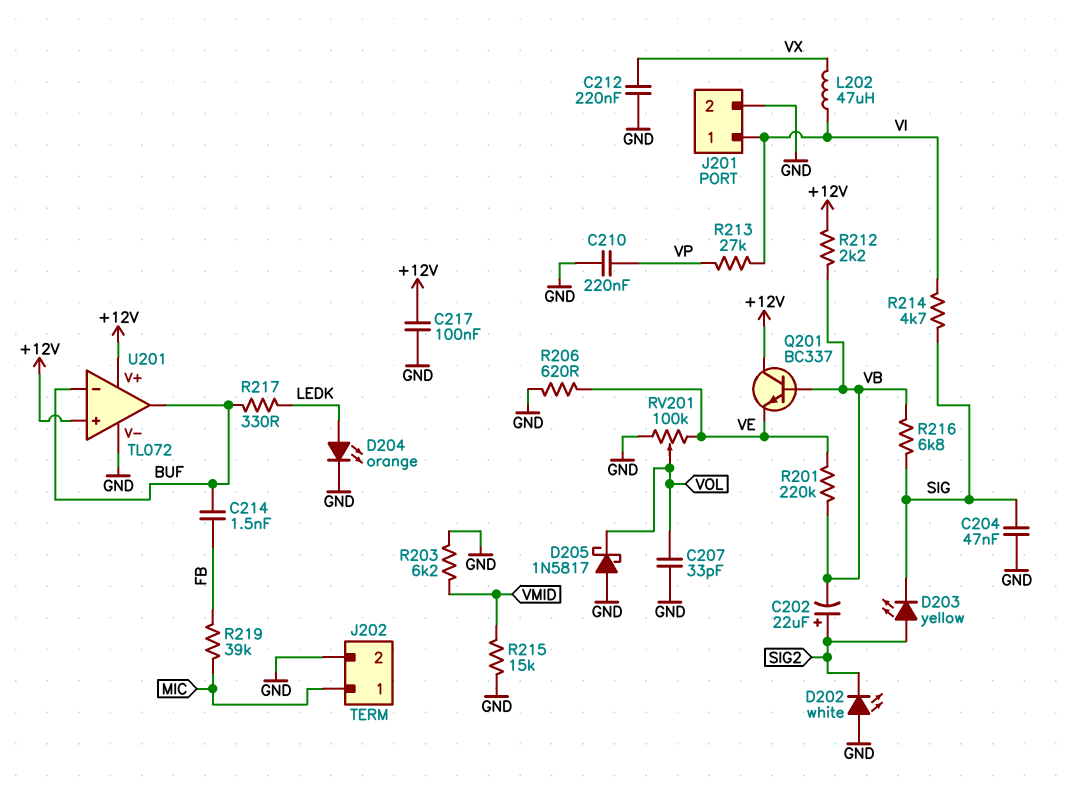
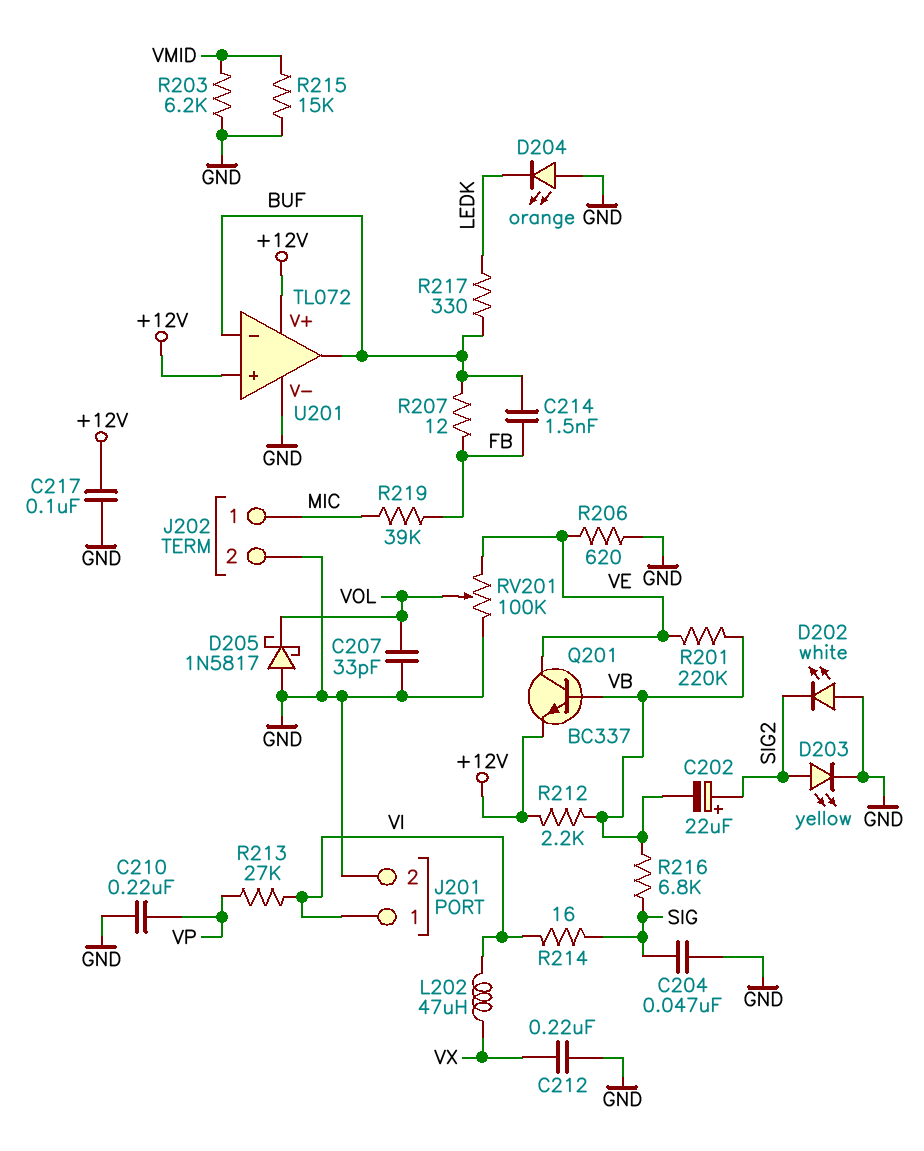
D203: LED yellow (A SIG2, K SIG) -> LED yellow (A SIG2, K GND)
D204: LED orange (A LEDK, K GND) -> LED orange (A GND, K LEDK)
Q201: NPN BC337 (B VB, C +12V, E VE) -> NPN BC337 (B VB, C VE, E +12V)
R207: none -> 12 (BUF, FB)
R214: 4.7k (SIG, VI) -> 16 (SIG, VI)

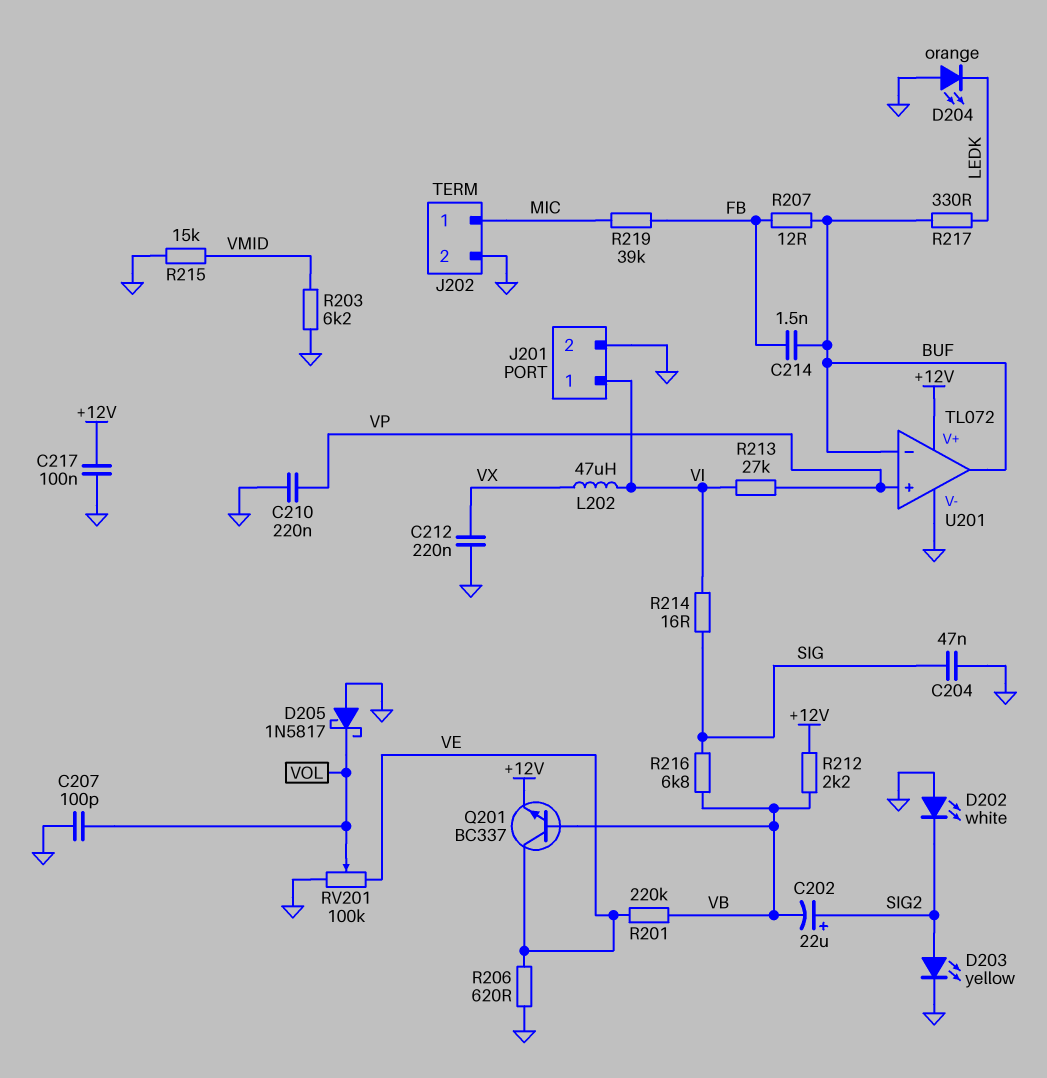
C207: 33pF (GND, VOL) -> 100pF (GND, VOL)
U201 pin in+: +12V -> VP

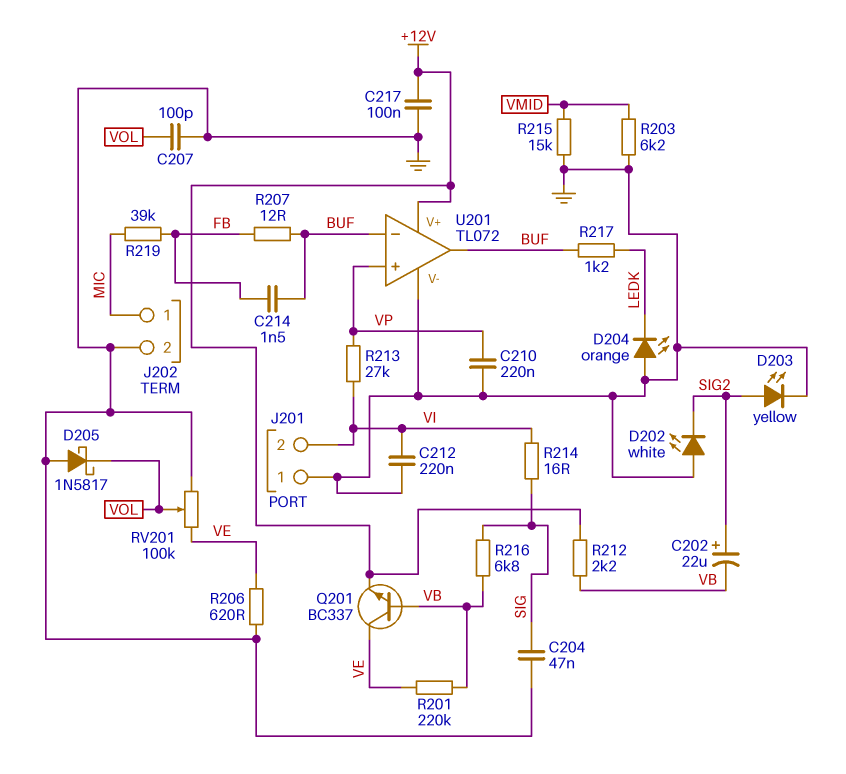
C212: 220nF (GND, VX) -> 220nF (GND, VI)
J201 pin 1: VI -> GND
J201 pin 2: GND -> VI
L202: 47uH (VI, VX) -> none
R217: 330 (BUF, LEDK) -> 1.2k (BUF, LEDK)

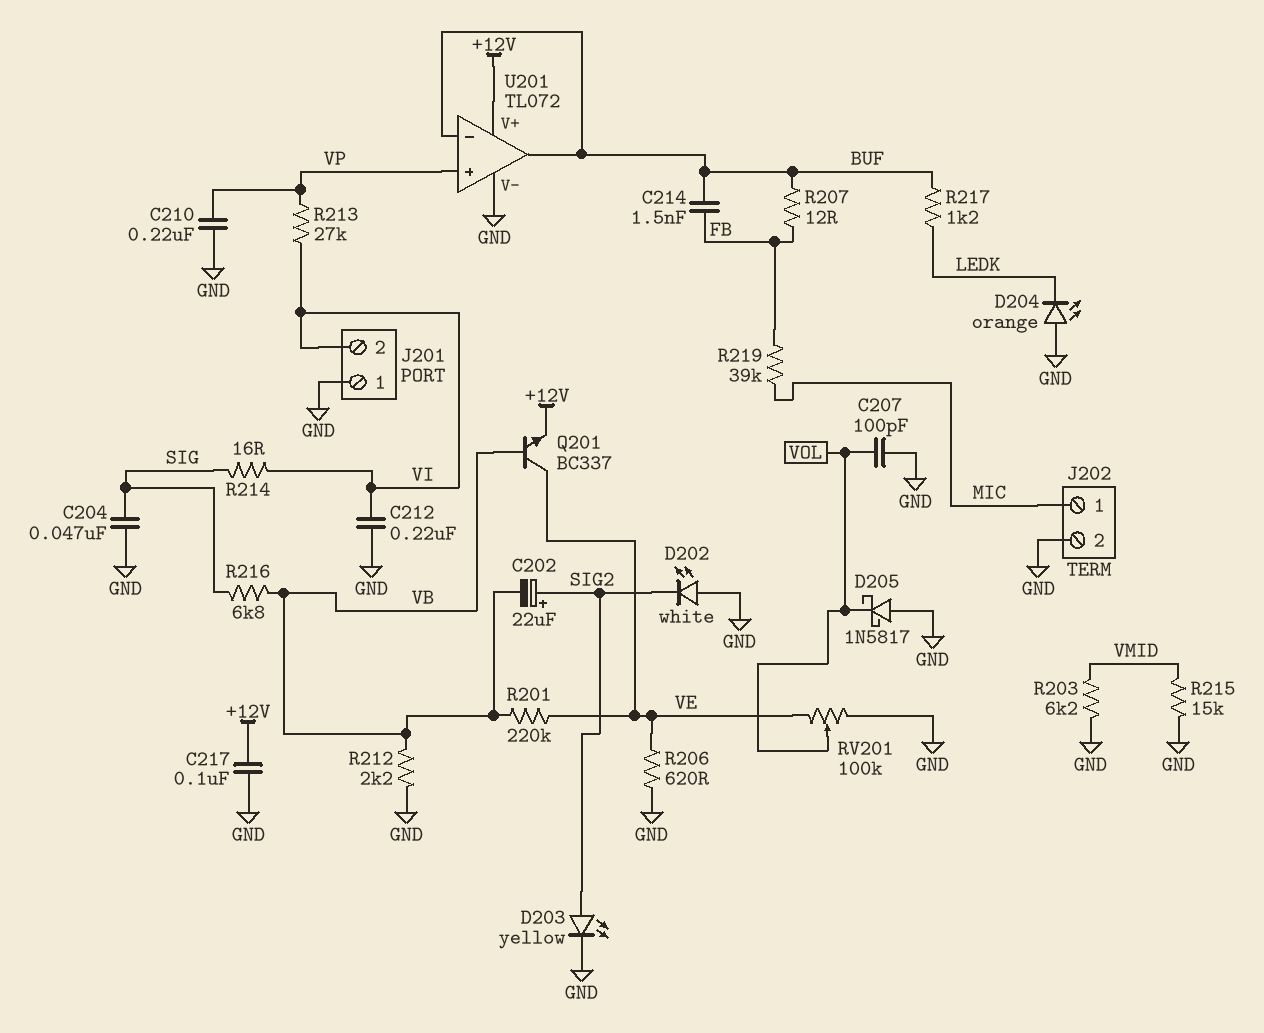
R212: 2.2k (+12V, VB) -> 2.2k (GND, VB)

